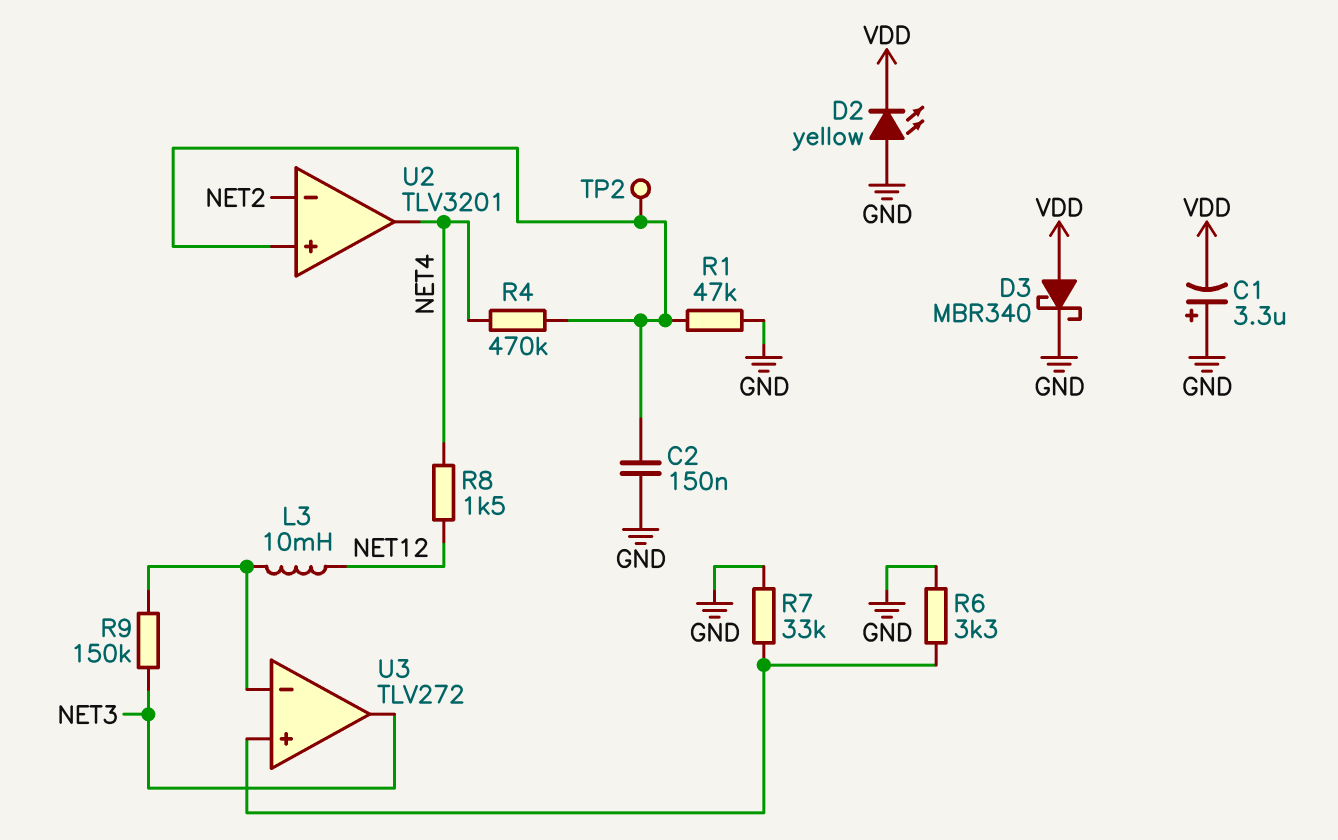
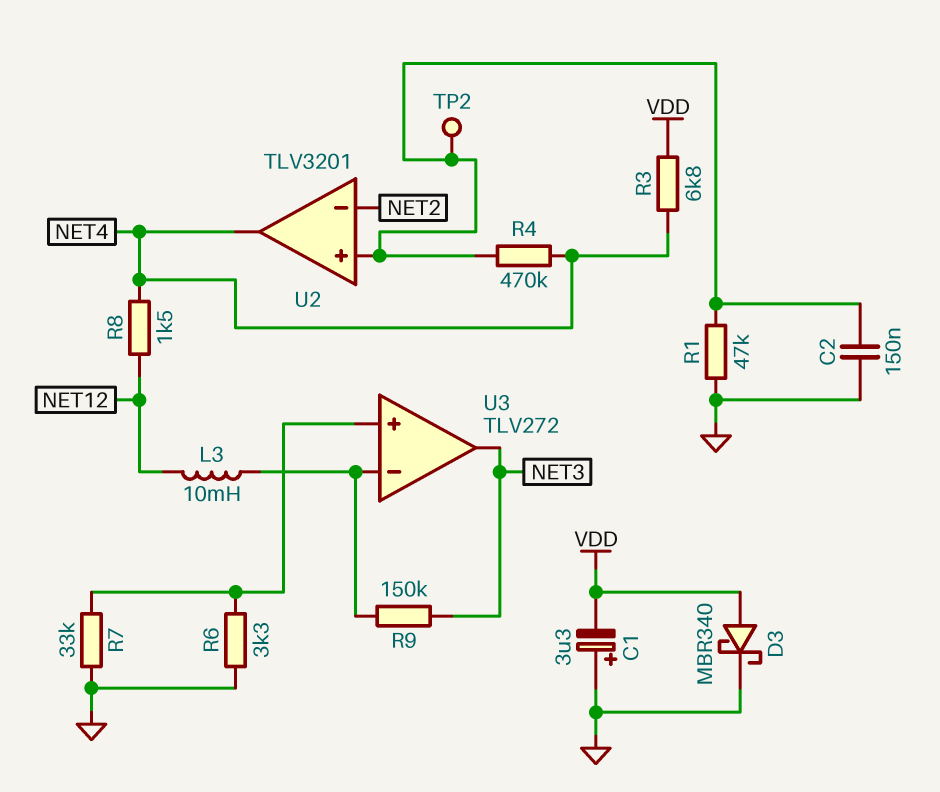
D2: LED yellow (A GND, K VDD) -> none
R3: none -> 6.8k (NET4, VDD)

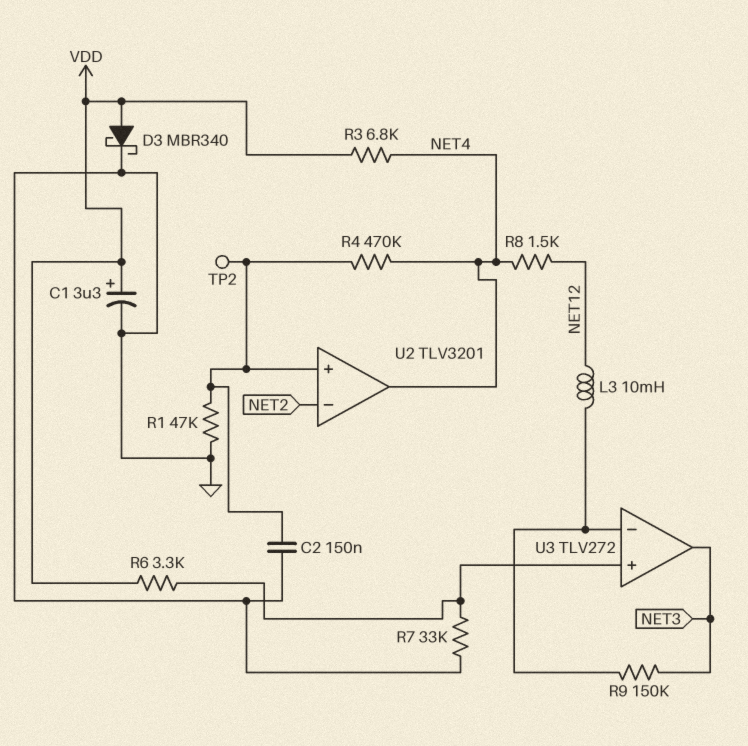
C1: 3.3uF (plus GND, minus VDD) -> 3.3uF (plus VDD, minus GND)
R6: 3.3k (GND, U3/in+) -> 3.3k (U3/in+, VDD)

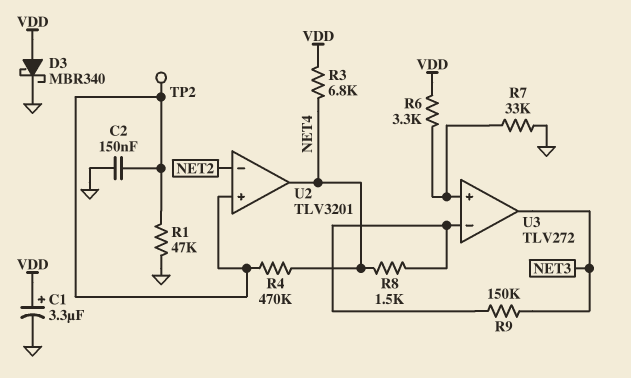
L3: 10mH (NET12, U3/in-) -> none
R8: 1.5k (NET4, NET12) -> 1.5k (NET4, U3/in-)

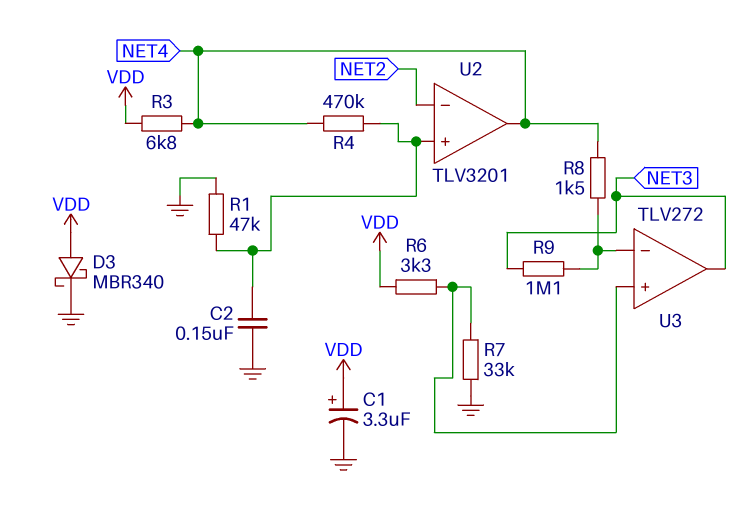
R9: 150k (NET3, U3/in-) -> 1.1M (NET3, U3/in-)
TP2: test point (U2/in+) -> none

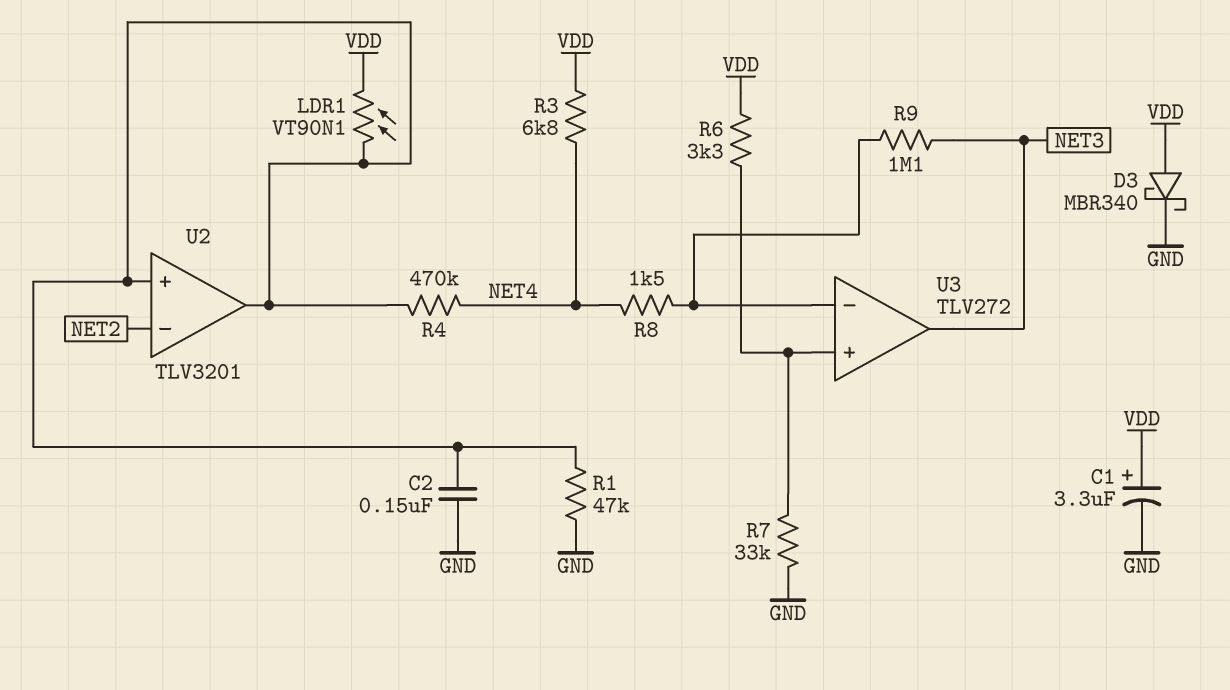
LDR1: none -> VT90N1 (U2/in+, VDD)
U2 pin out: NET4 -> U2/in+

